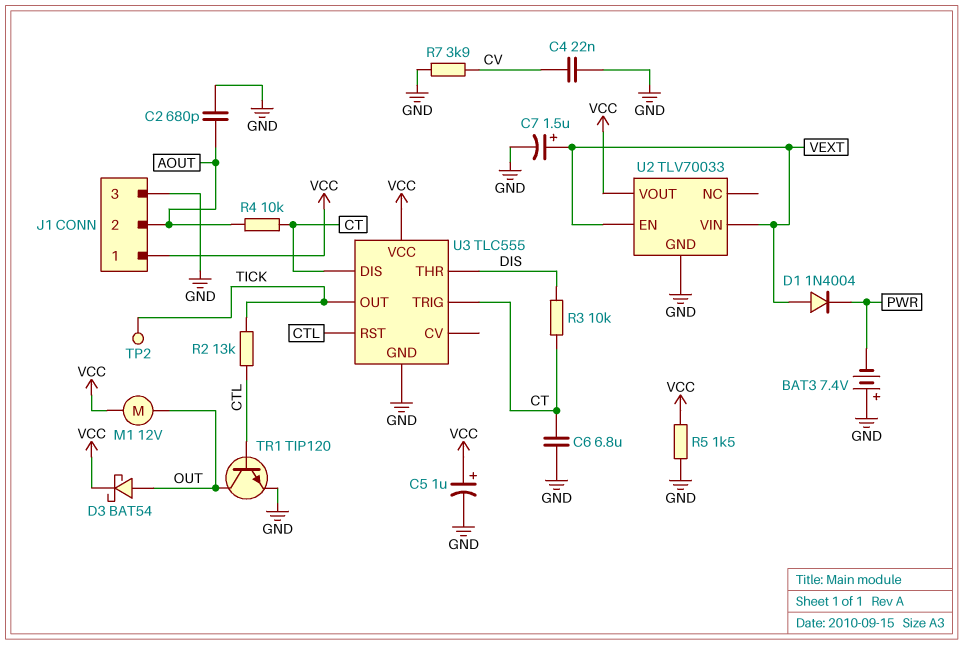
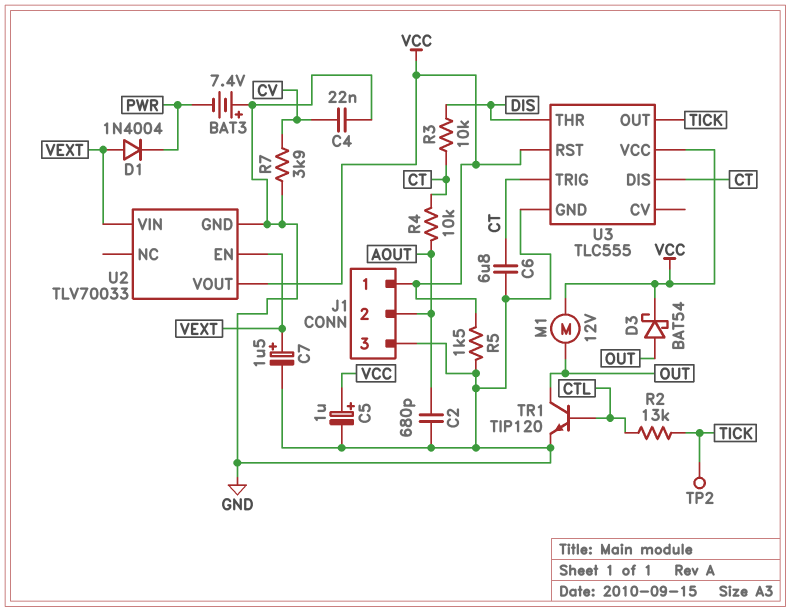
U3 pin RST: CTL -> VCC

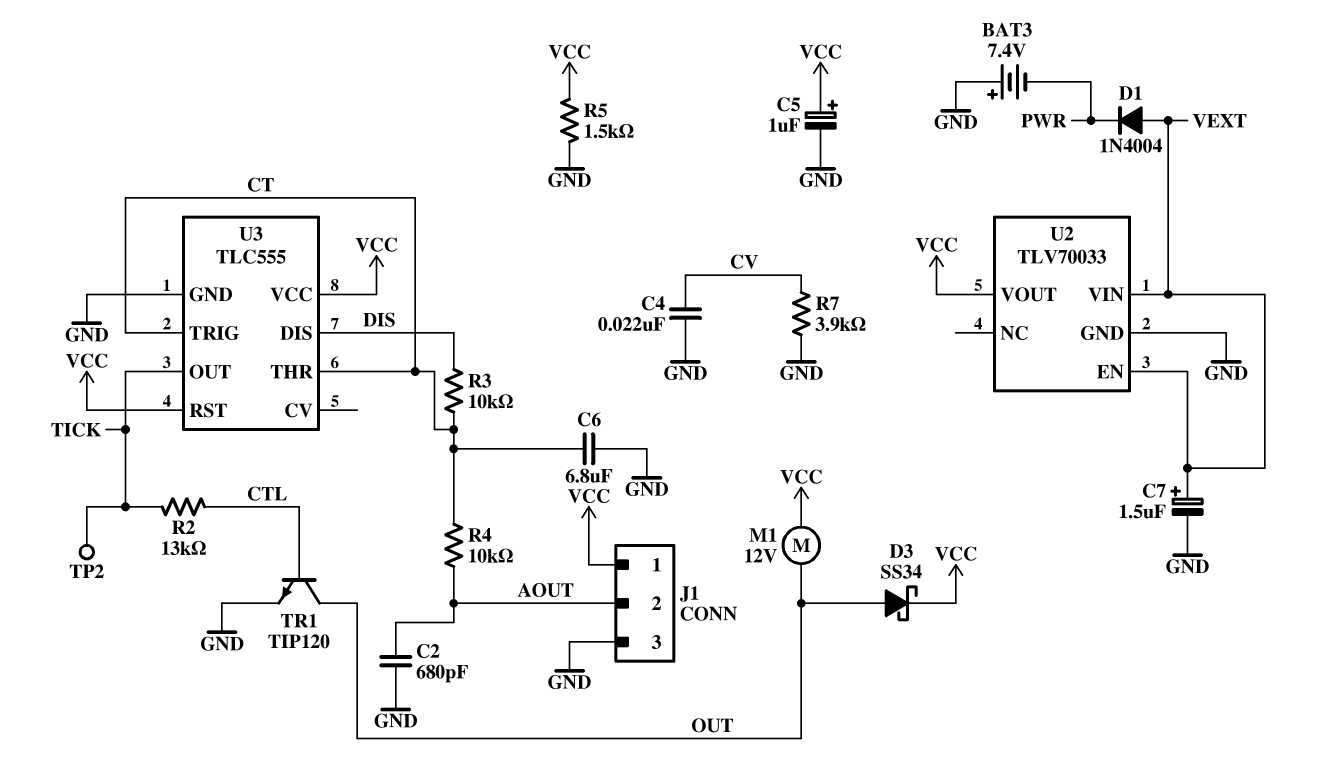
D3: schottky BAT54 (A OUT, K VCC) -> schottky SS34 (A OUT, K VCC)
U3 pin DIS: CT -> DIS
U3 pin THR: DIS -> CT

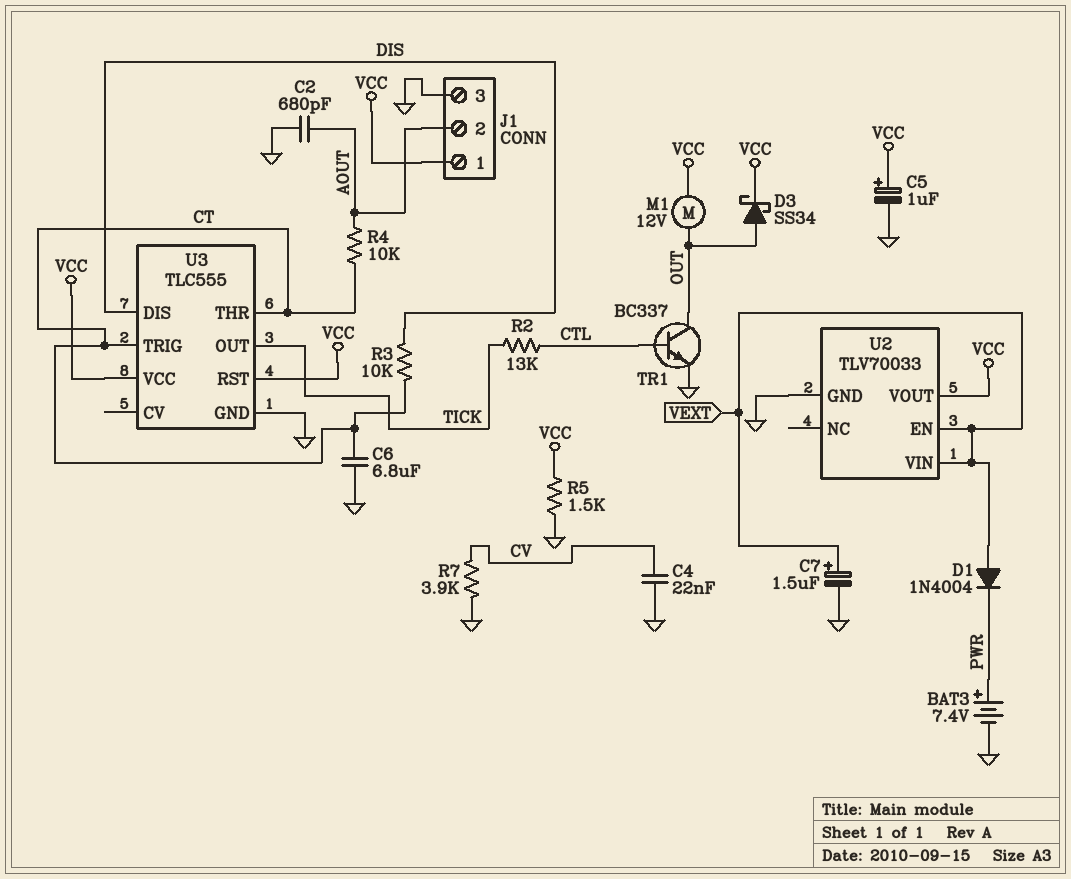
BAT3: 7.4V (plus GND, minus PWR) -> 7.4V (plus PWR, minus GND)
TP2: test point (TICK) -> none
TR1: NPN TIP120 (B CTL, C OUT, E GND) -> NPN BC337 (B CTL, C OUT, E GND)

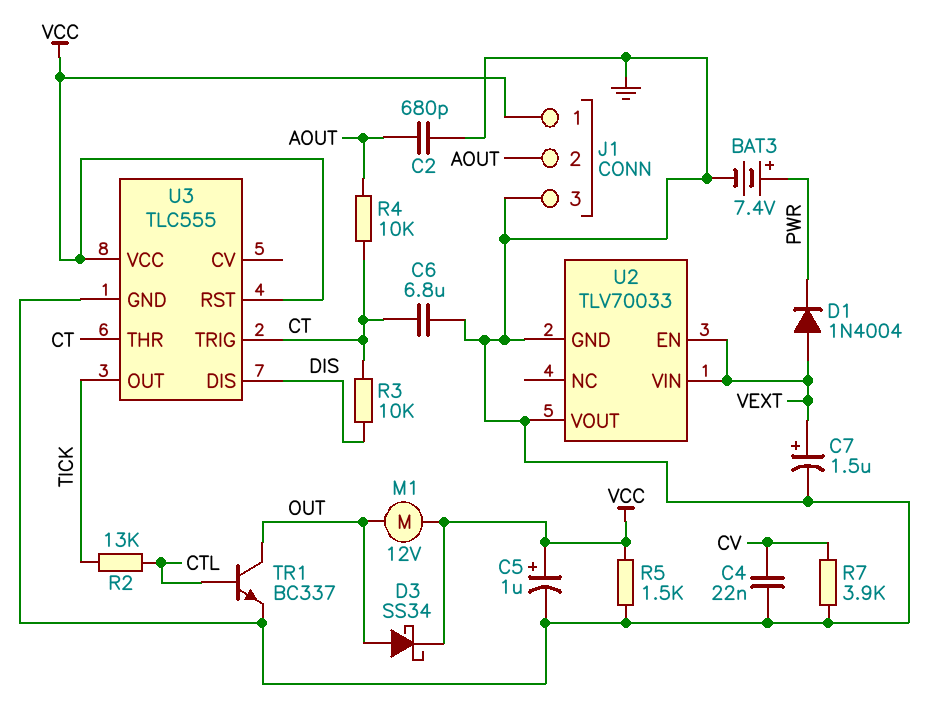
U2 pin VOUT: VCC -> GND

